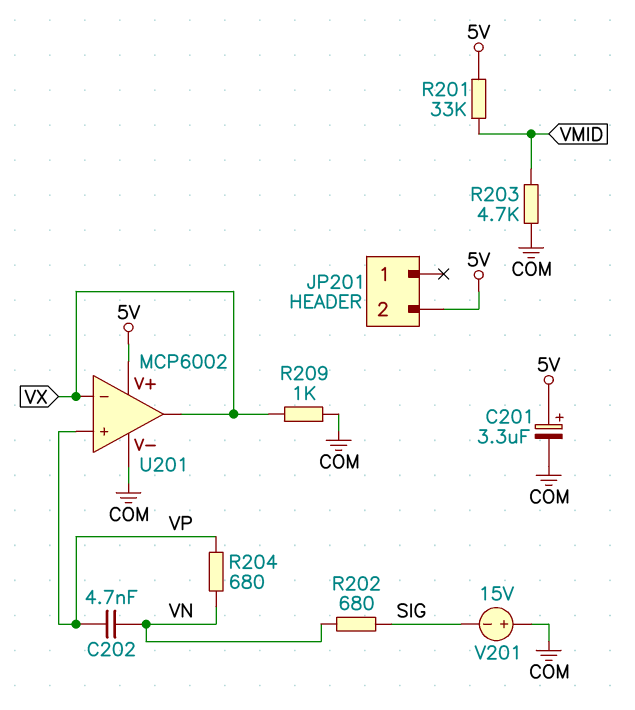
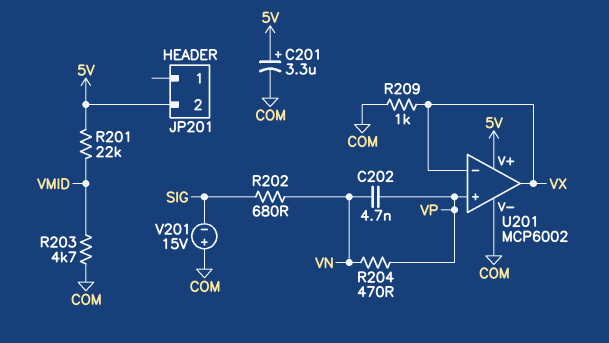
R201: 33k (5V, VMID) -> 22k (5V, VMID)
R204: 680 (VN, VP) -> 470 (VN, VP)

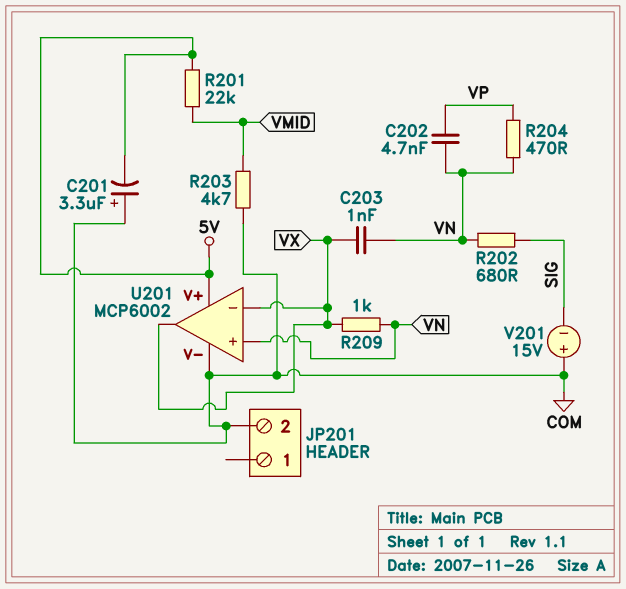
C201: 3.3uF (plus 5V, minus COM) -> 3.3uF (plus COM, minus 5V)
C203: none -> 1nF (VN, VX)
JP201 pin 2: 5V -> COM
R209: 1k (COM, VX) -> 1k (VN, VX)
U201 pin in+: VP -> VN

